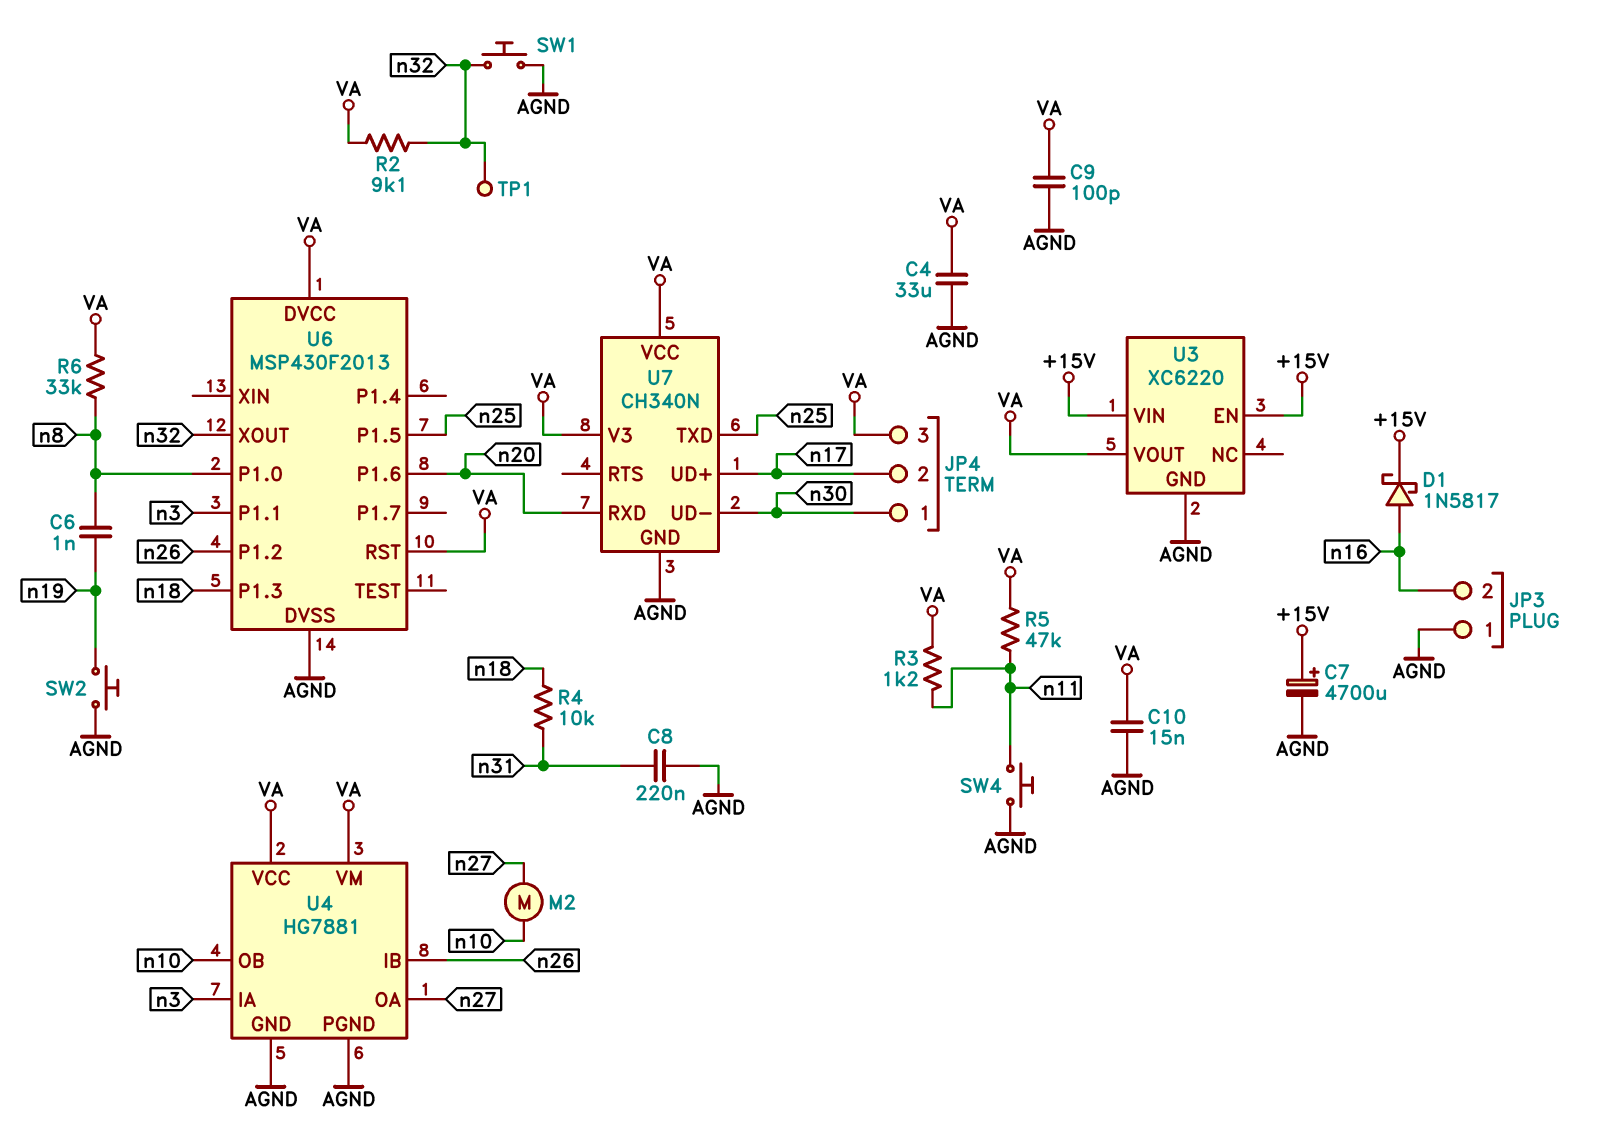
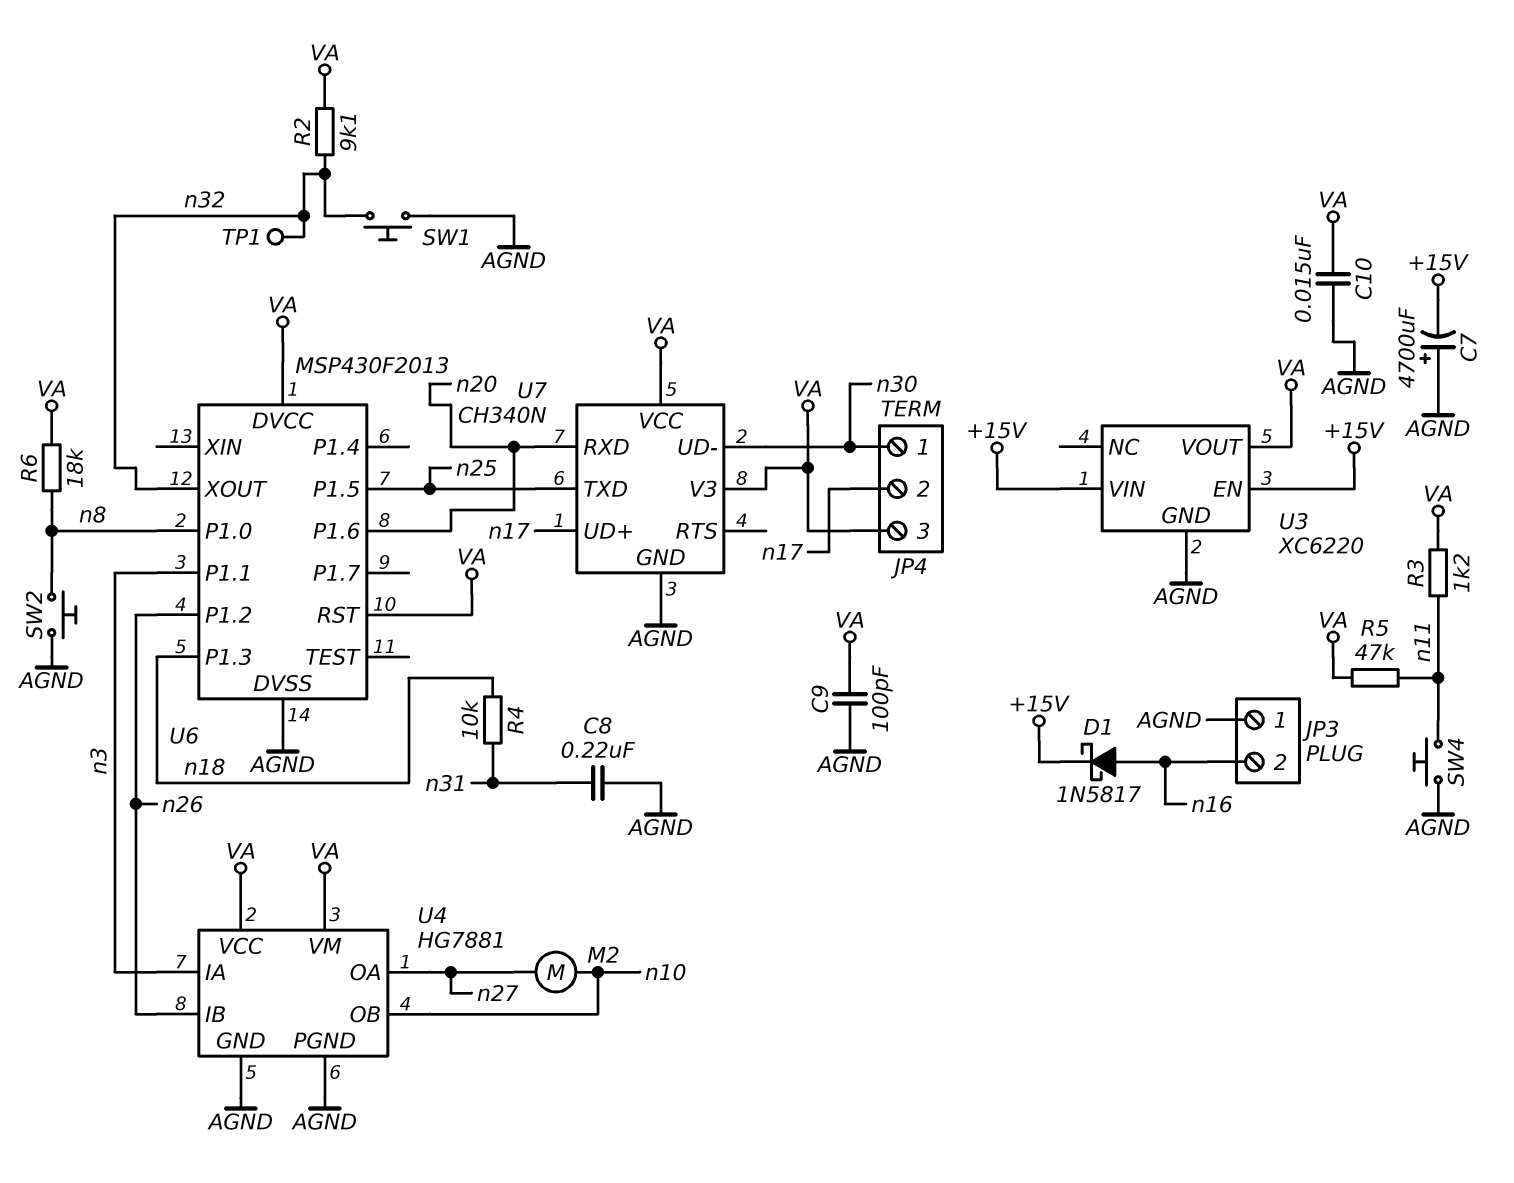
C4: 33uF (AGND, VA) -> none
C6: 1nF (n8, n19) -> none
C7: 4700uF (plus +15V, minus AGND) -> 4700uF (plus AGND, minus +15V)
R6: 33k (VA, n8) -> 18k (VA, n8)
SW2: button (AGND, n19) -> button (AGND, n8)

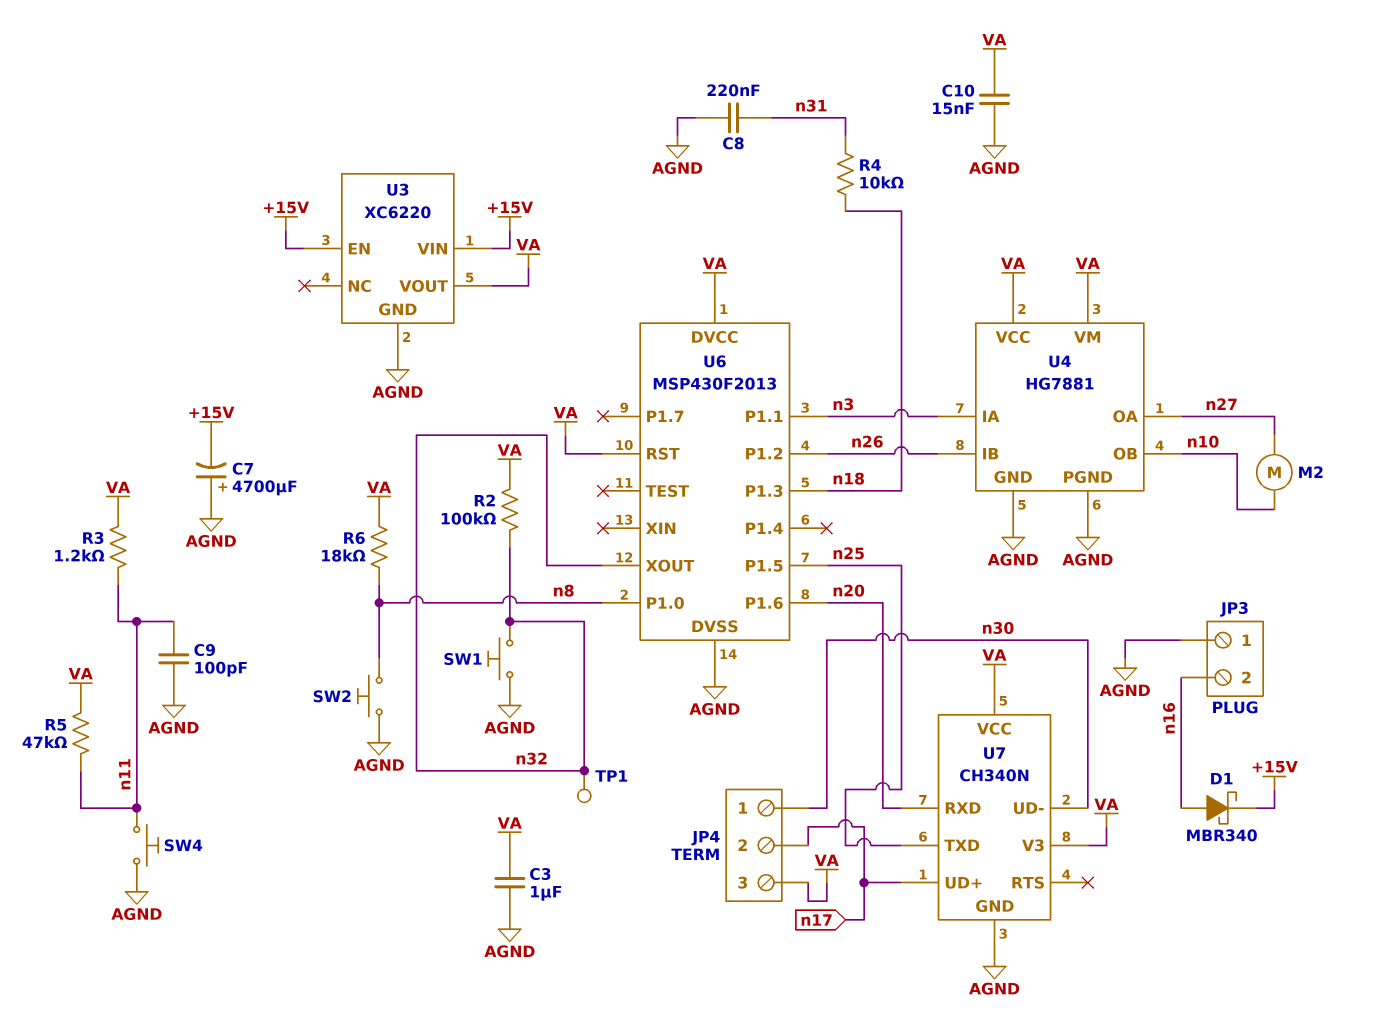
C3: none -> 1uF (AGND, VA)
C9: 100pF (AGND, VA) -> 100pF (AGND, n11)
D1: schottky 1N5817 (A n16, K +15V) -> schottky MBR340 (A n16, K +15V)
R2: 9.1k (VA, n32) -> 100k (VA, n32)

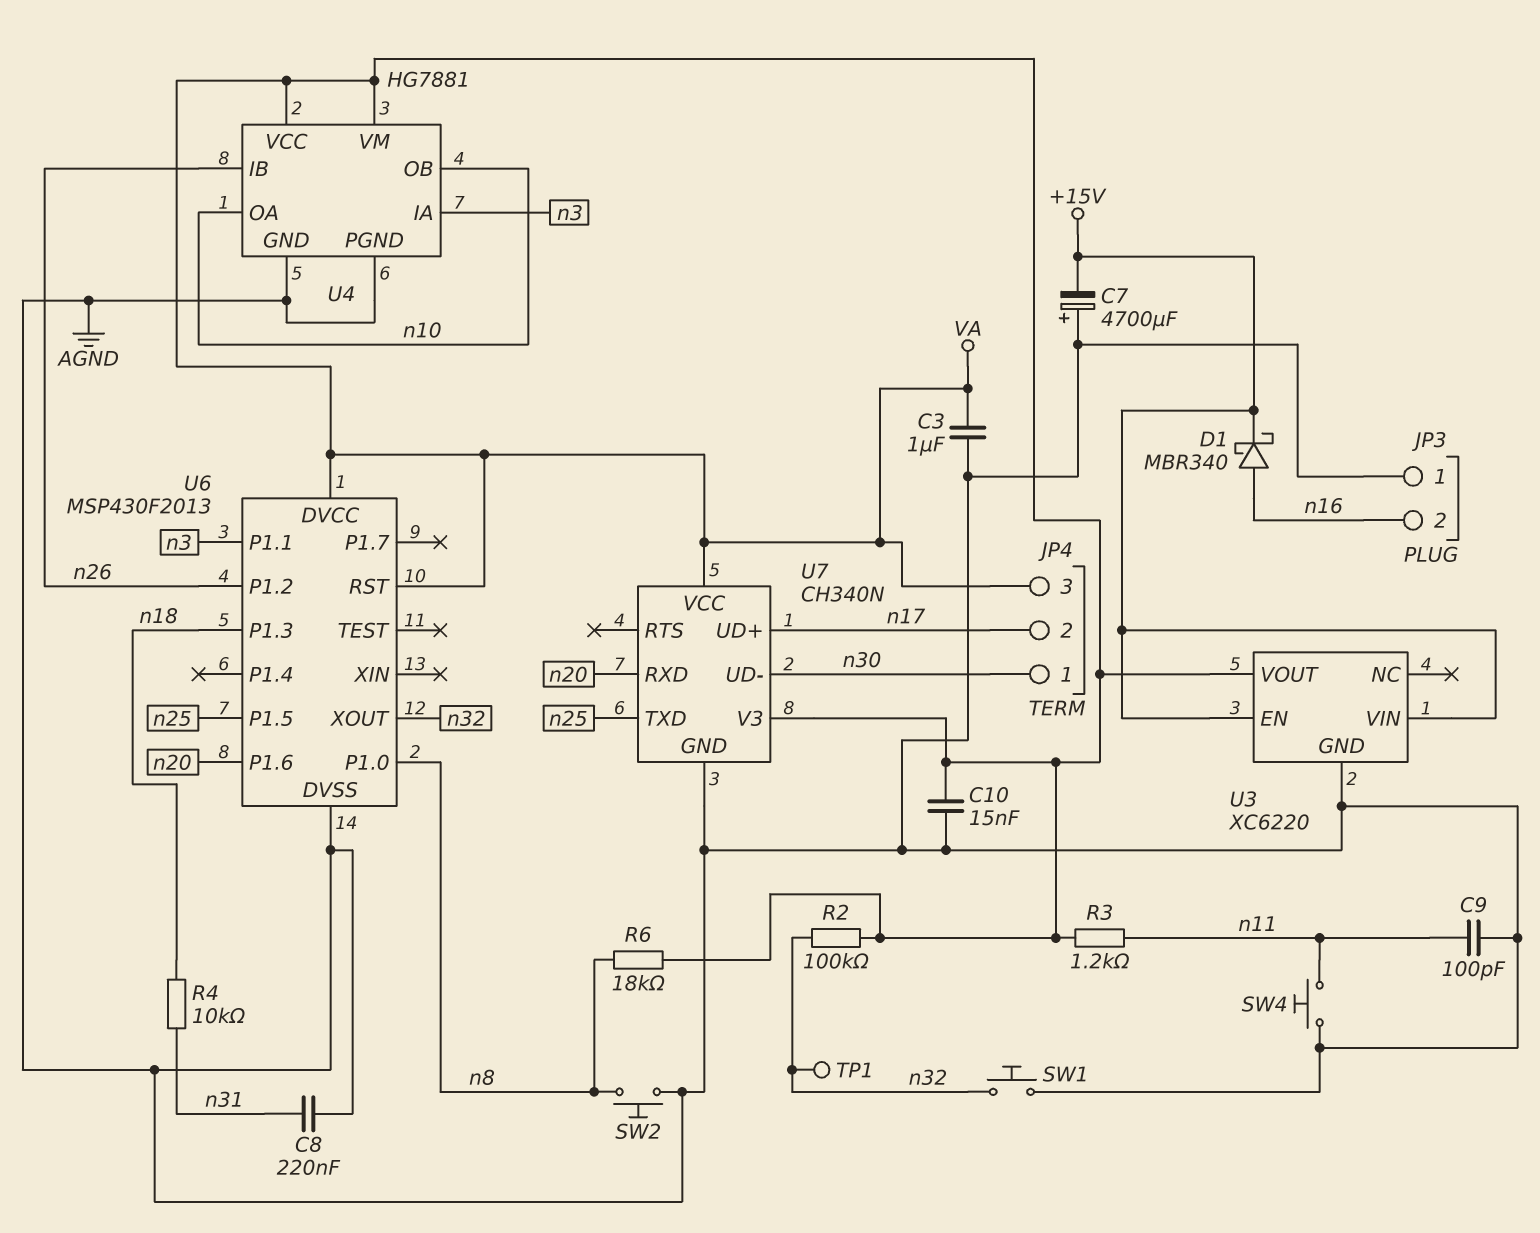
M2: motor (n10, n27) -> none
R5: 47k (VA, n11) -> none
U4 pin OA: n27 -> n10

